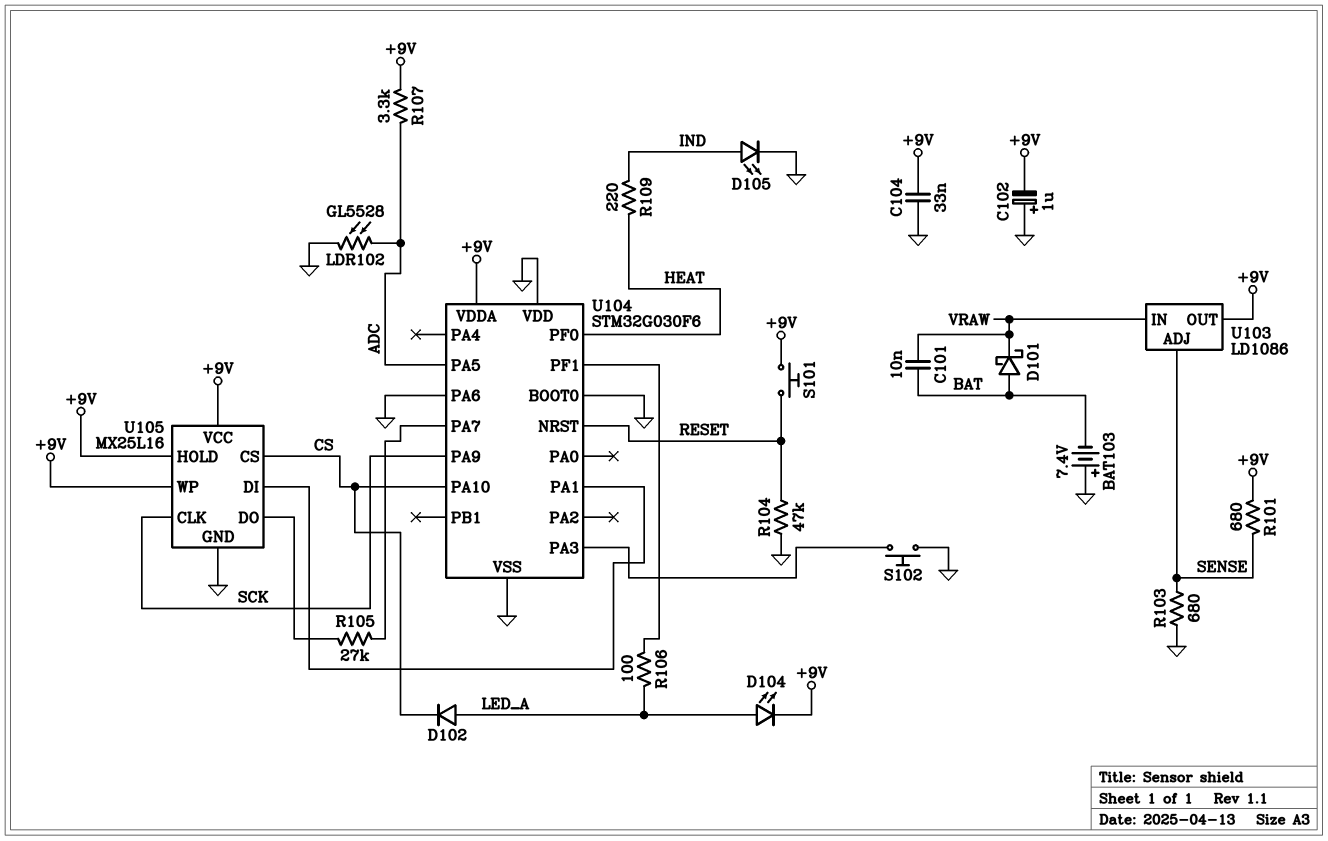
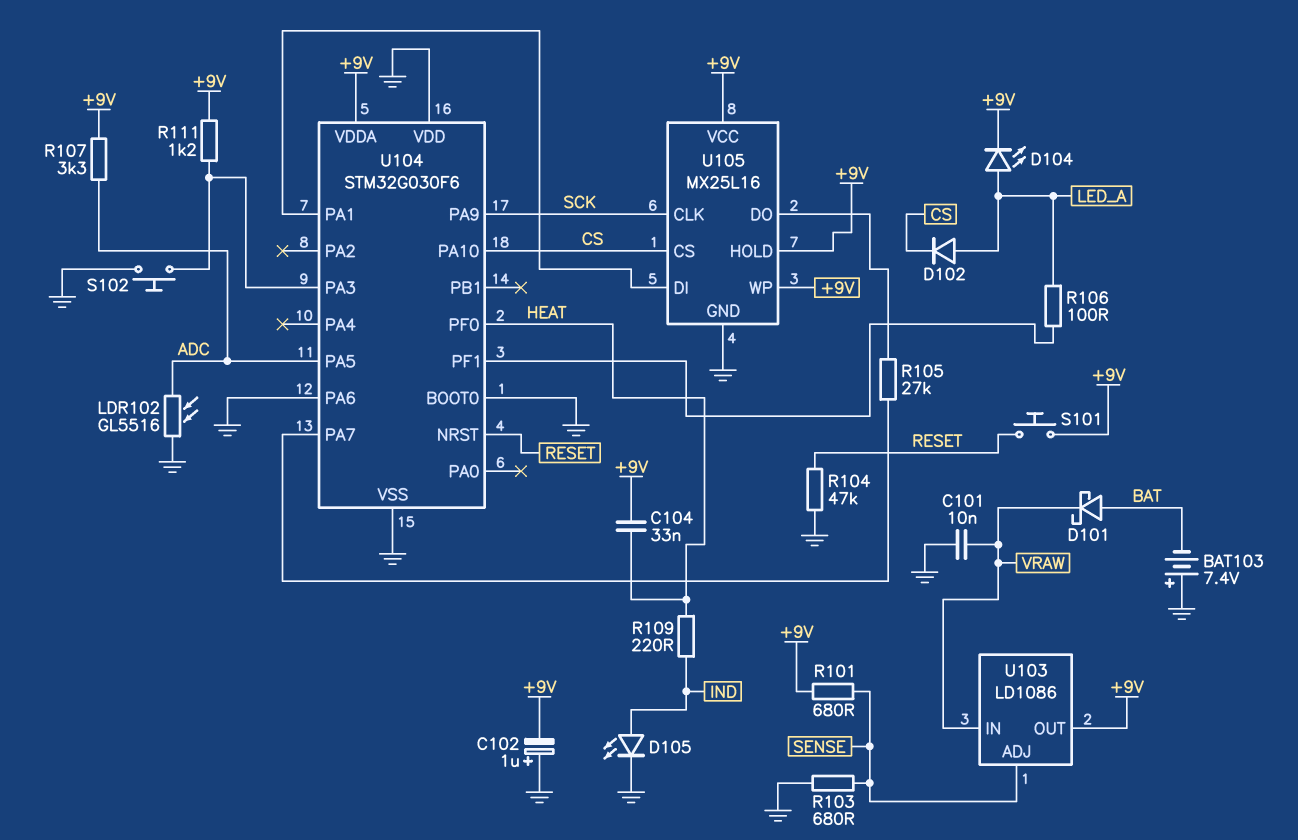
C101: 10nF (BAT, VRAW) -> 10nF (GND, VRAW)
C104: 33nF (+9V, GND) -> 33nF (+9V, HEAT)
LDR102: GL5528 (ADC, GND) -> GL5516 (ADC, GND)
R111: none -> 1.2k (+9V, U104/PA3)

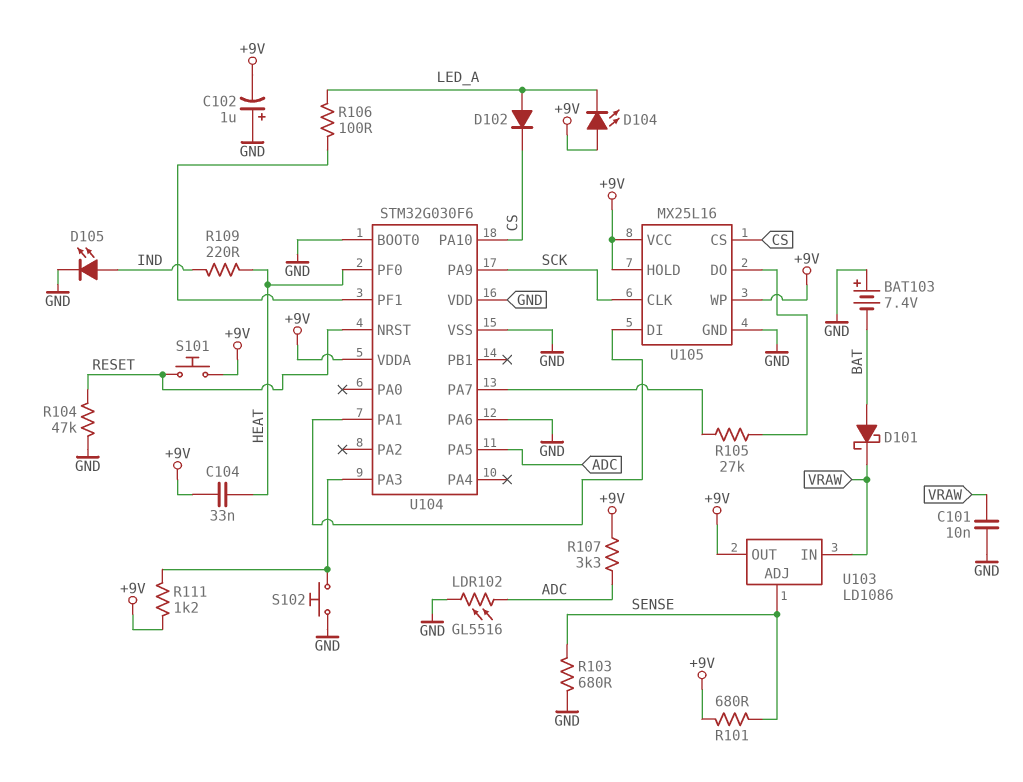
D104: LED (A LED_A, K +9V) -> LED (A +9V, K LED_A)

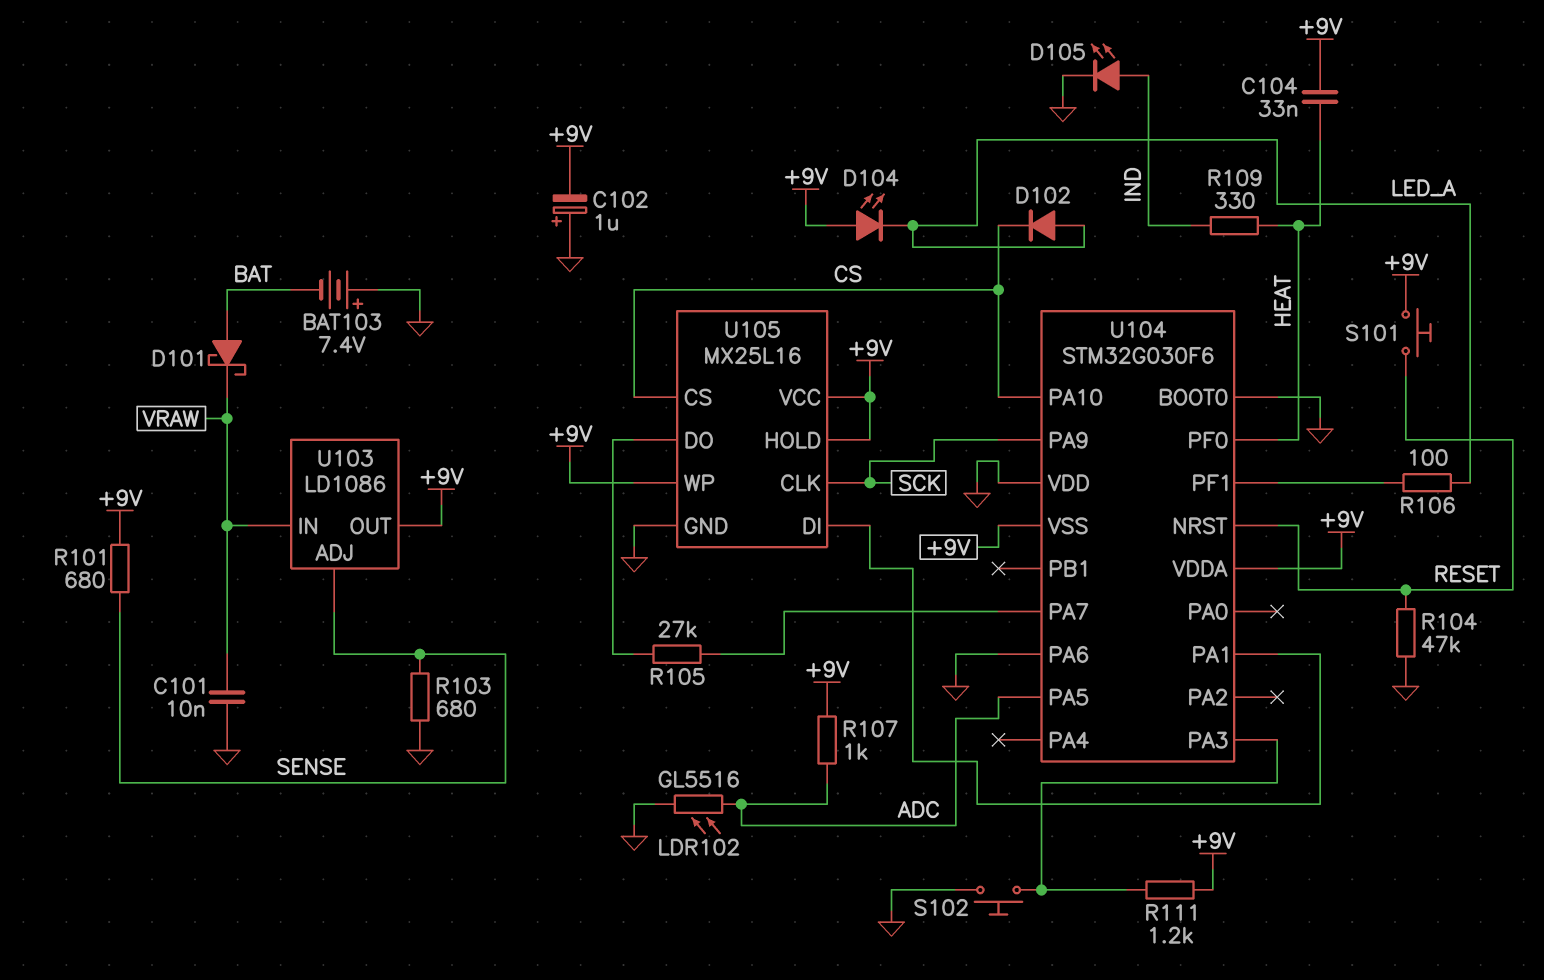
R107: 3.3k (+9V, ADC) -> 1k (+9V, ADC)
R109: 220 (HEAT, IND) -> 330 (HEAT, IND)
U104 pin VSS: GND -> +9V

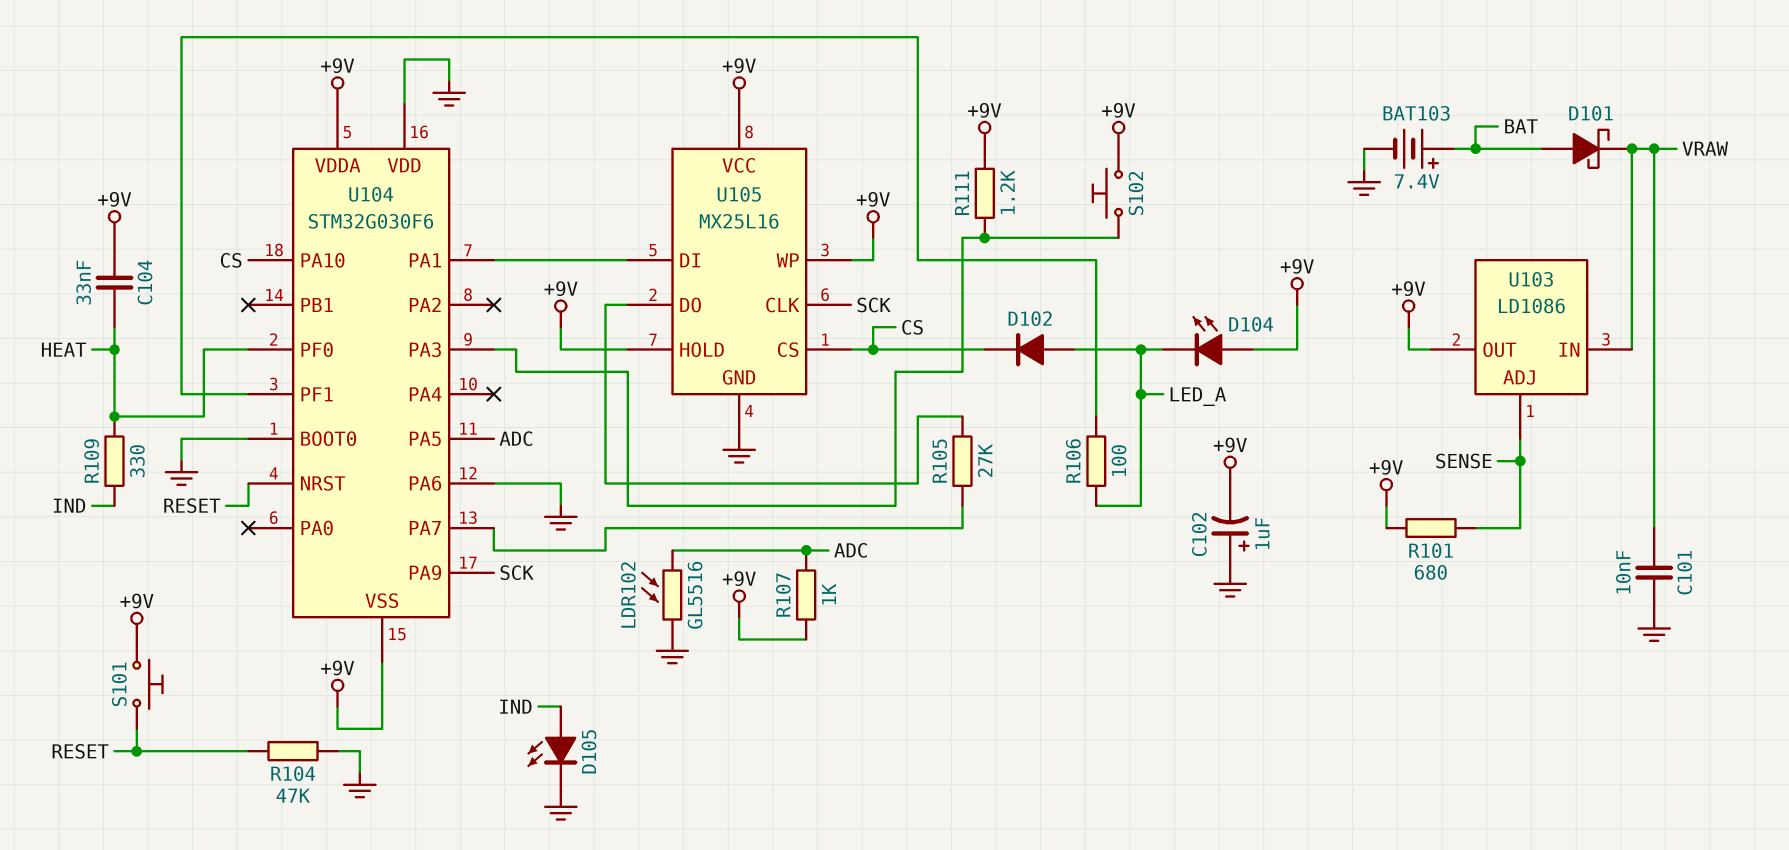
BAT103: 7.4V (plus GND, minus BAT) -> 7.4V (plus BAT, minus GND)
R103: 680 (GND, SENSE) -> none
S102: button (GND, U104/PA3) -> button (+9V, U104/PA3)

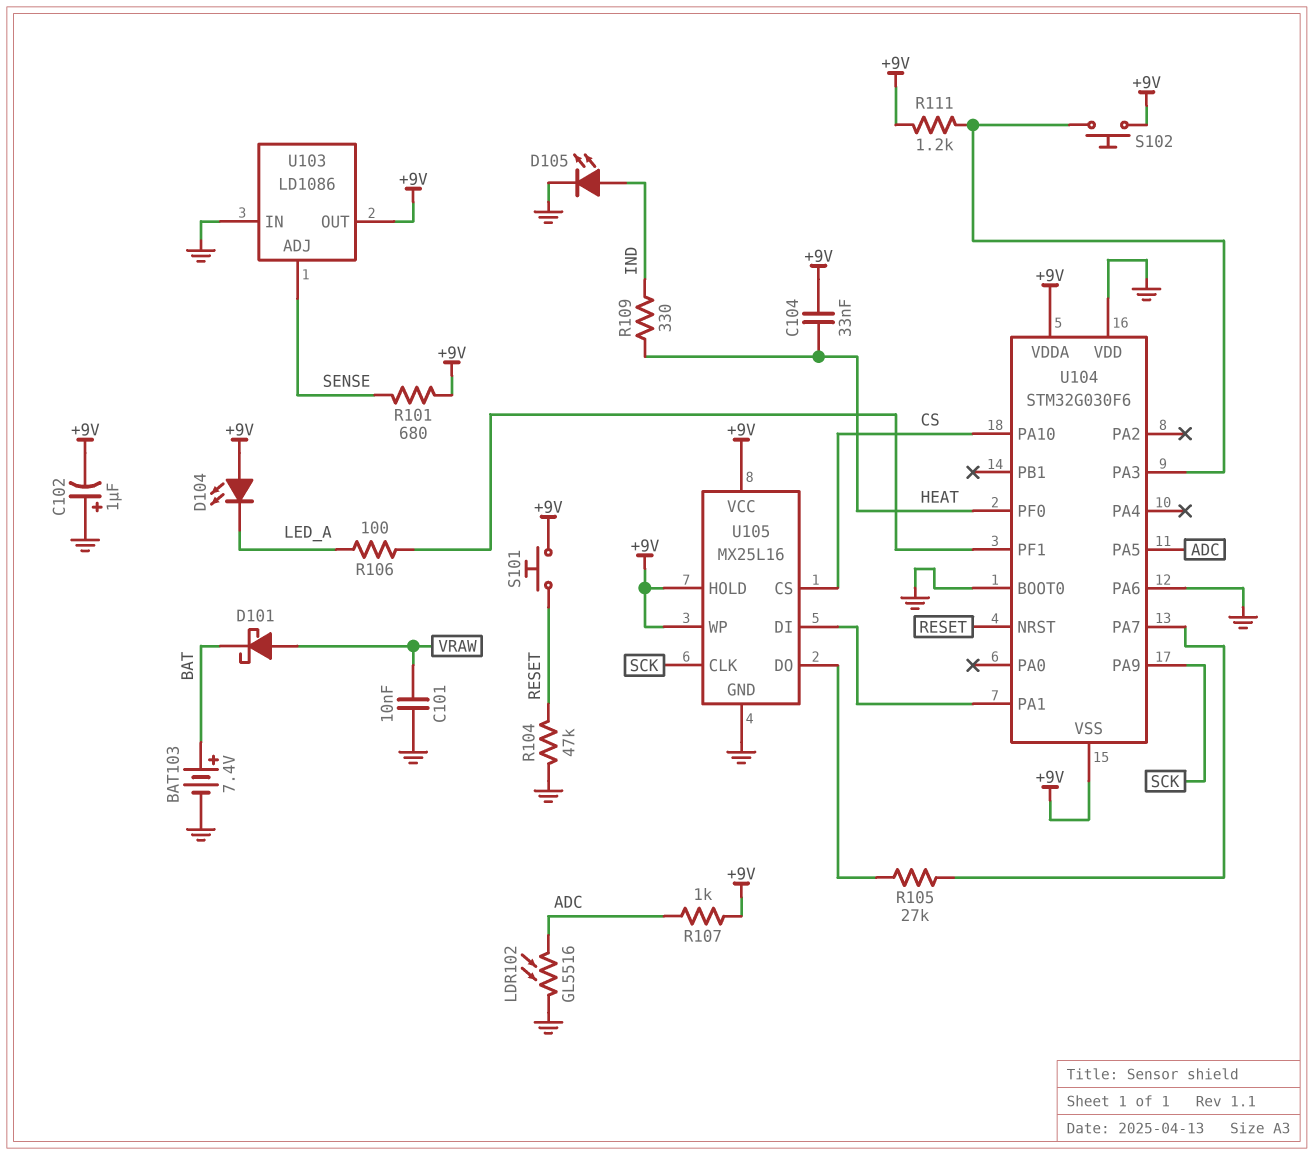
D101: schottky (A BAT, K VRAW) -> schottky (A VRAW, K BAT)
D102: diode (A LED_A, K CS) -> none
U103 pin IN: VRAW -> GND

